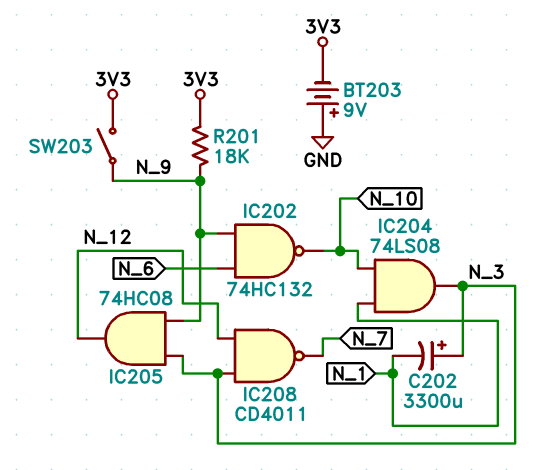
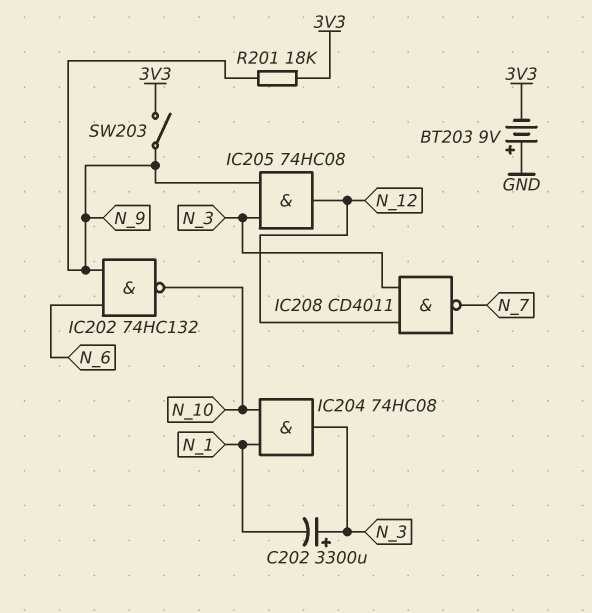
IC204: AND 74LS08 (in N_1, in N_10, out N_3) -> AND 74HC08 (in N_1, in N_10, out N_3)

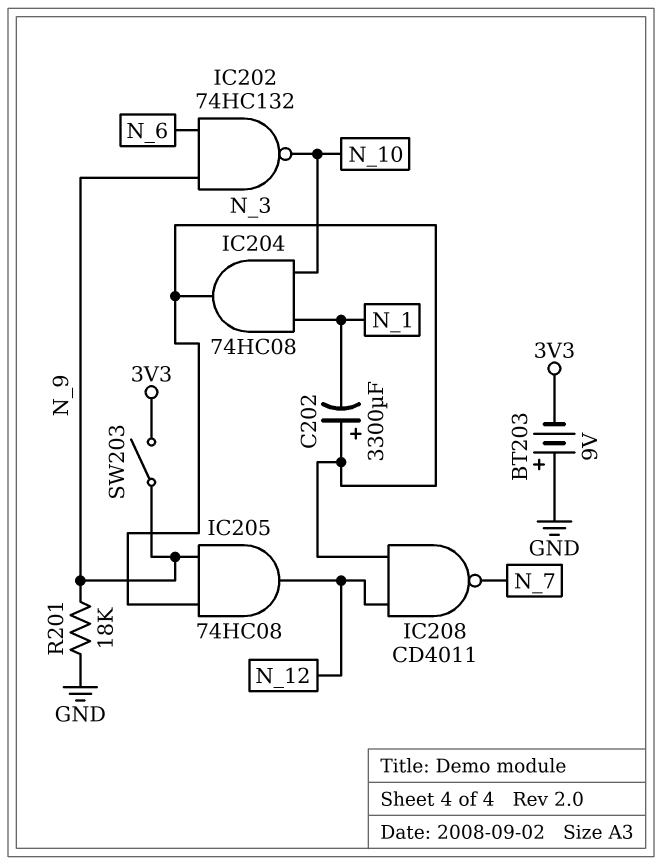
R201: 18k (3V3, N_9) -> 18k (GND, N_9)

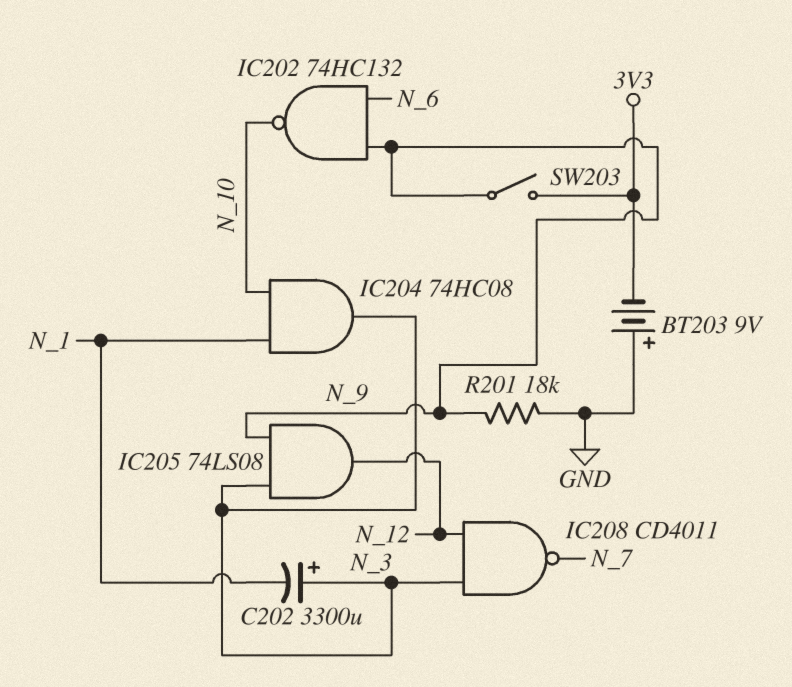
IC205: AND 74HC08 (in N_3, in N_9, out N_12) -> AND 74LS08 (in N_3, in N_9, out N_12)

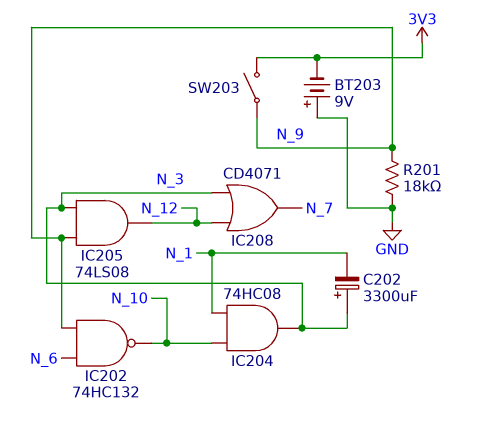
IC208: NAND CD4011 (in N_3, in N_12, out N_7) -> OR CD4071 (in N_3, in N_12, out N_7)

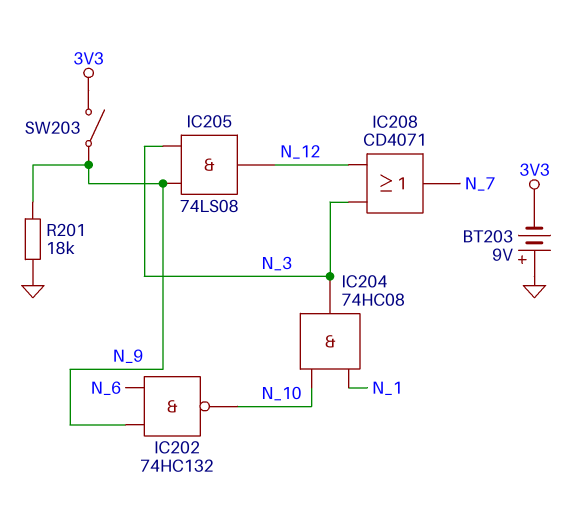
C202: 3300uF (plus N_3, minus N_1) -> none

